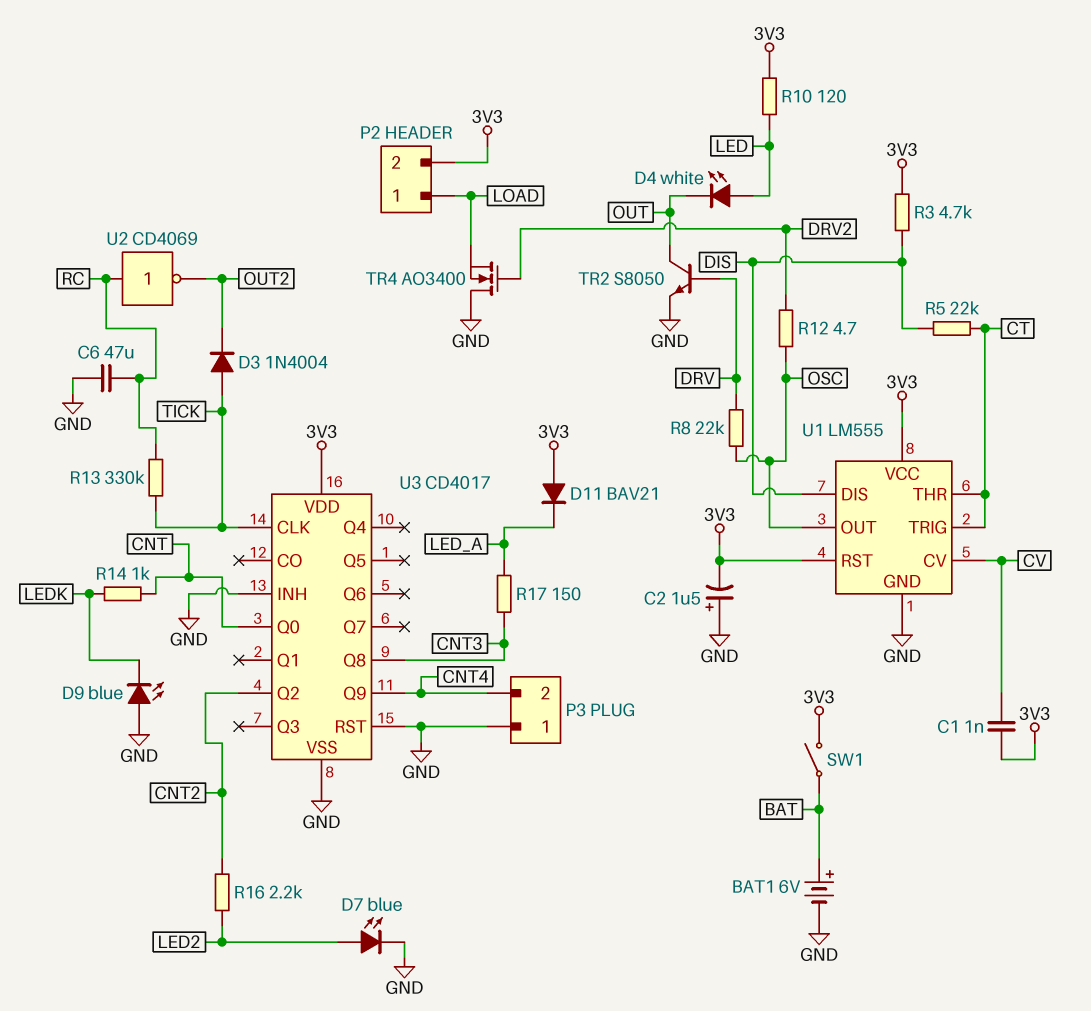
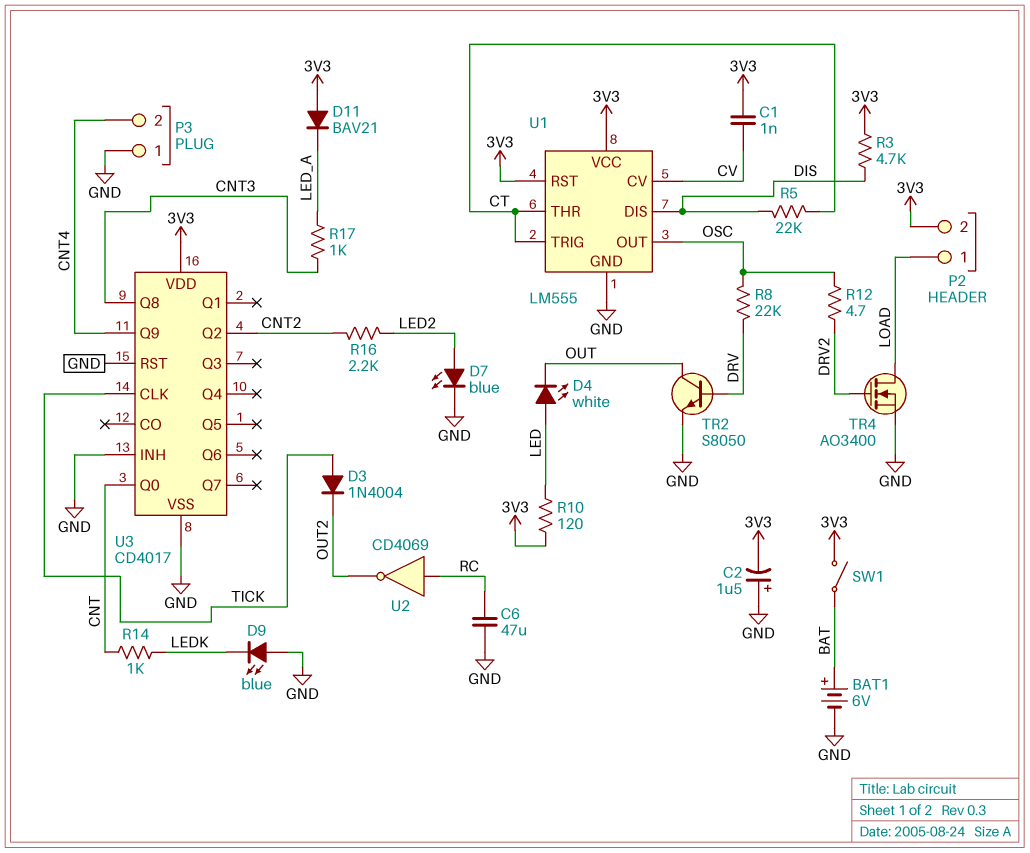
R13: 330k (RC, TICK) -> none
R17: 150 (CNT3, LED_A) -> 1k (CNT3, LED_A)
TR4: NMOS AO3400 (G DRV2, D GND, S LOAD) -> NMOS AO3400 (G DRV2, D LOAD, S GND)

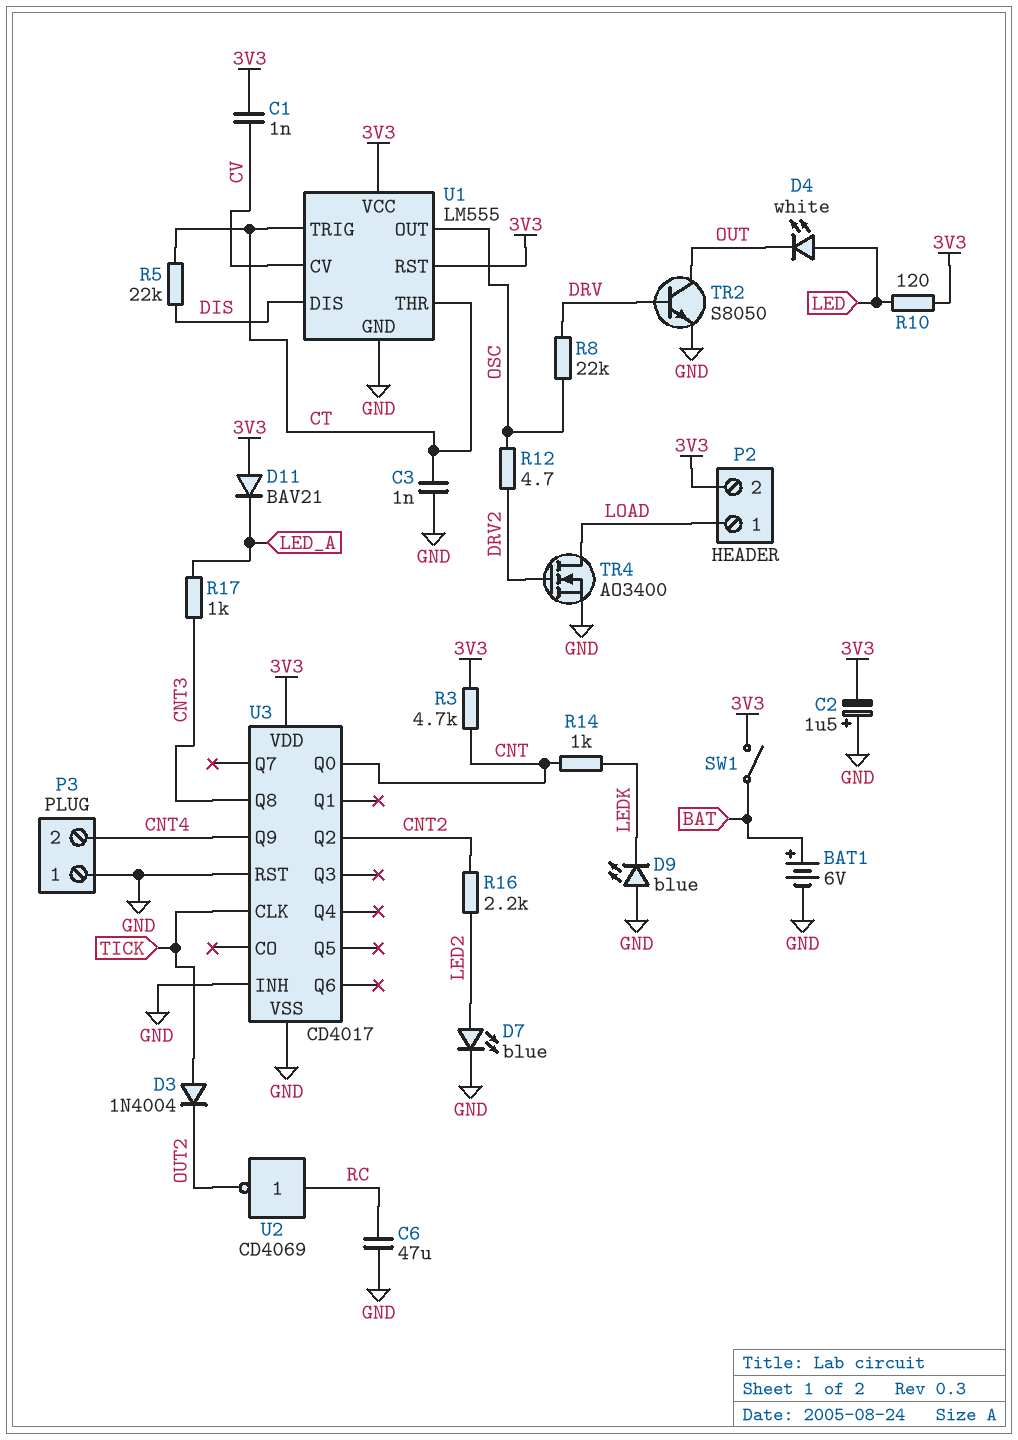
C3: none -> 1nF (CT, GND)
R3: 4.7k (3V3, DIS) -> 4.7k (3V3, CNT)

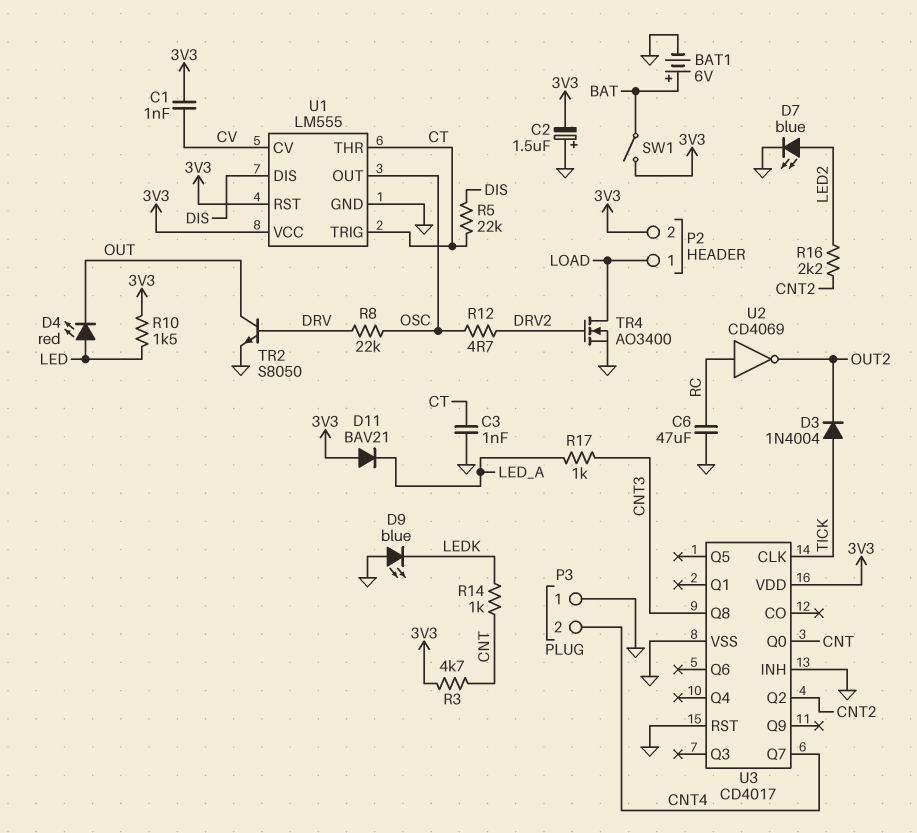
D4: LED white (A LED, K OUT) -> LED red (A LED, K OUT)
R10: 120 (3V3, LED) -> 1.5k (3V3, LED)
U3 pin Q7: none -> CNT4
U3 pin Q9: CNT4 -> none

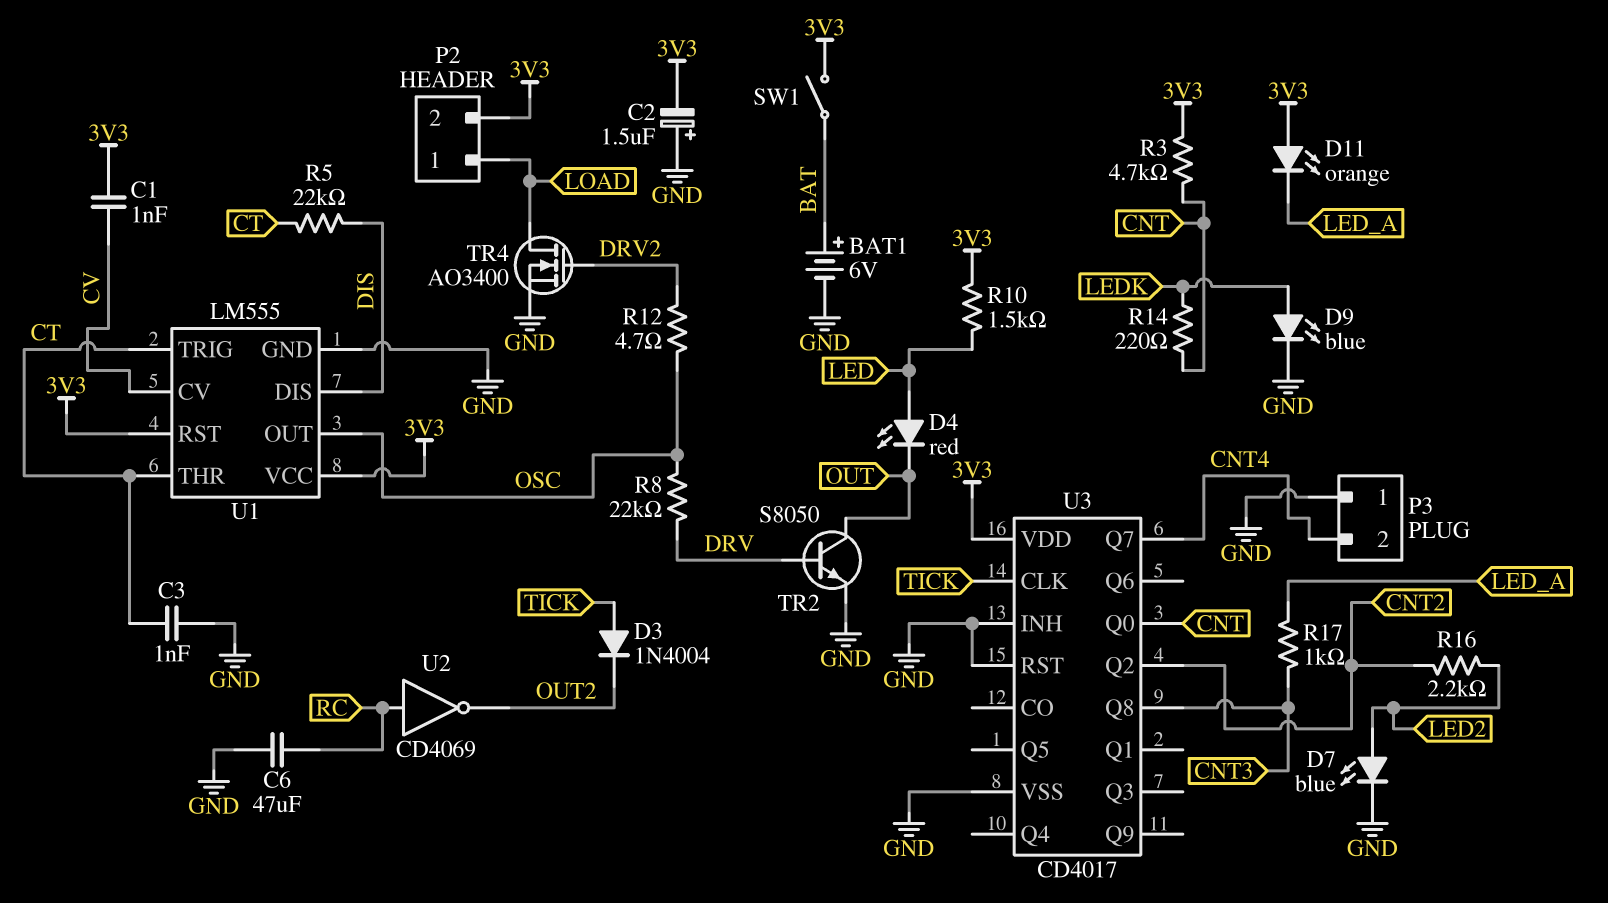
D9: LED blue (A GND, K LEDK) -> LED blue (A LEDK, K GND)
D11: diode BAV21 (A 3V3, K LED_A) -> LED orange (A 3V3, K LED_A)
R14: 1k (CNT, LEDK) -> 220 (CNT, LEDK)

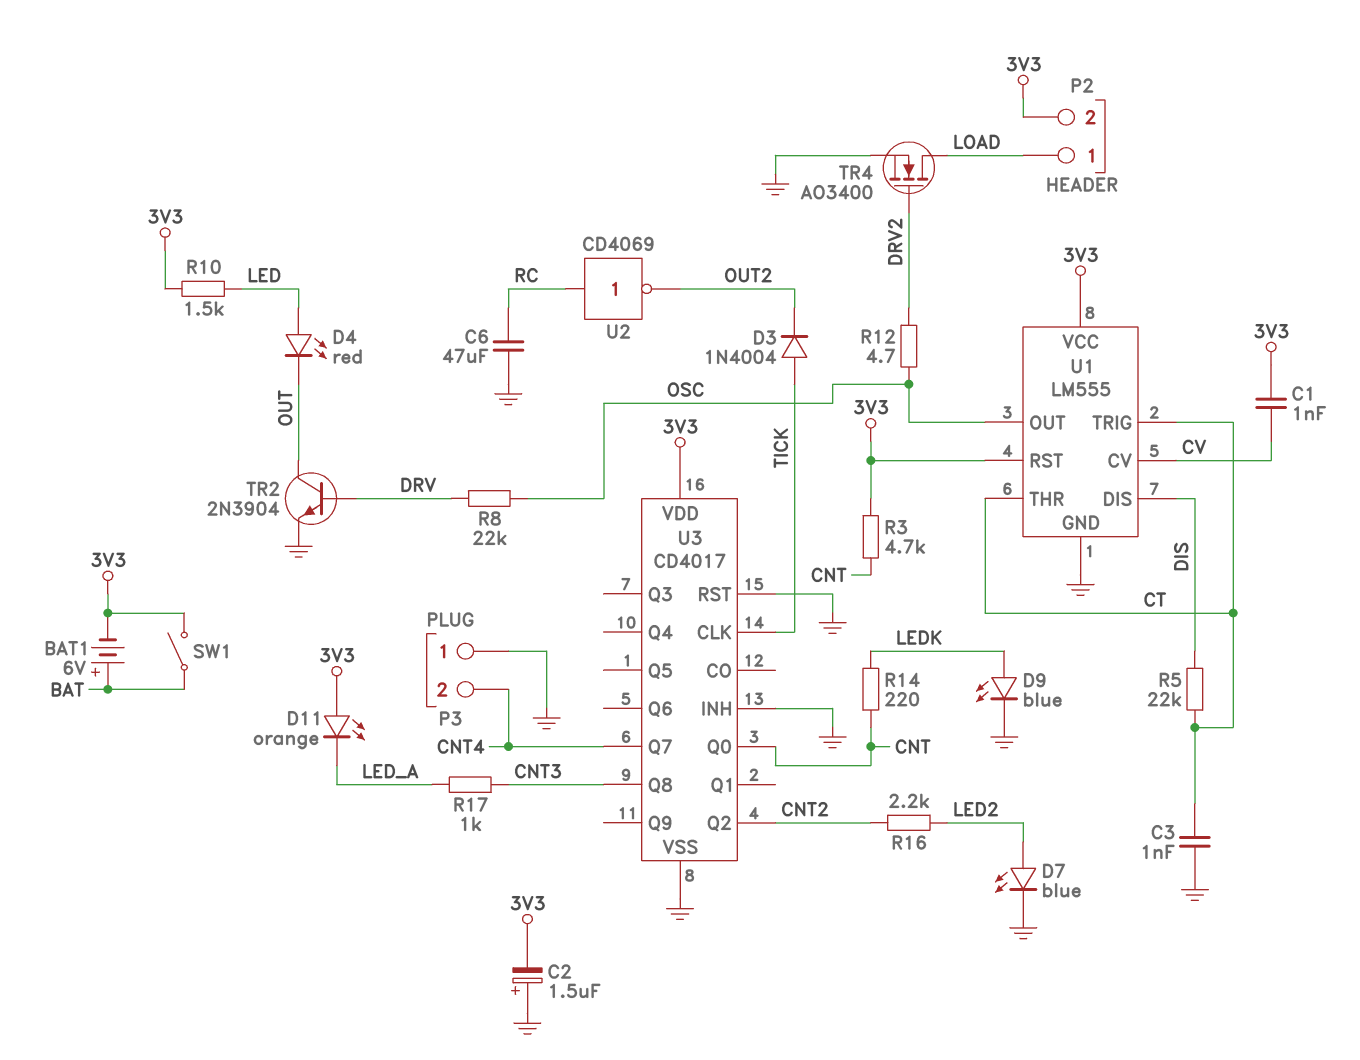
BAT1: 6V (plus BAT, minus GND) -> 6V (plus BAT, minus 3V3)
TR2: NPN S8050 (B DRV, C OUT, E GND) -> NPN 2N3904 (B DRV, C OUT, E GND)

